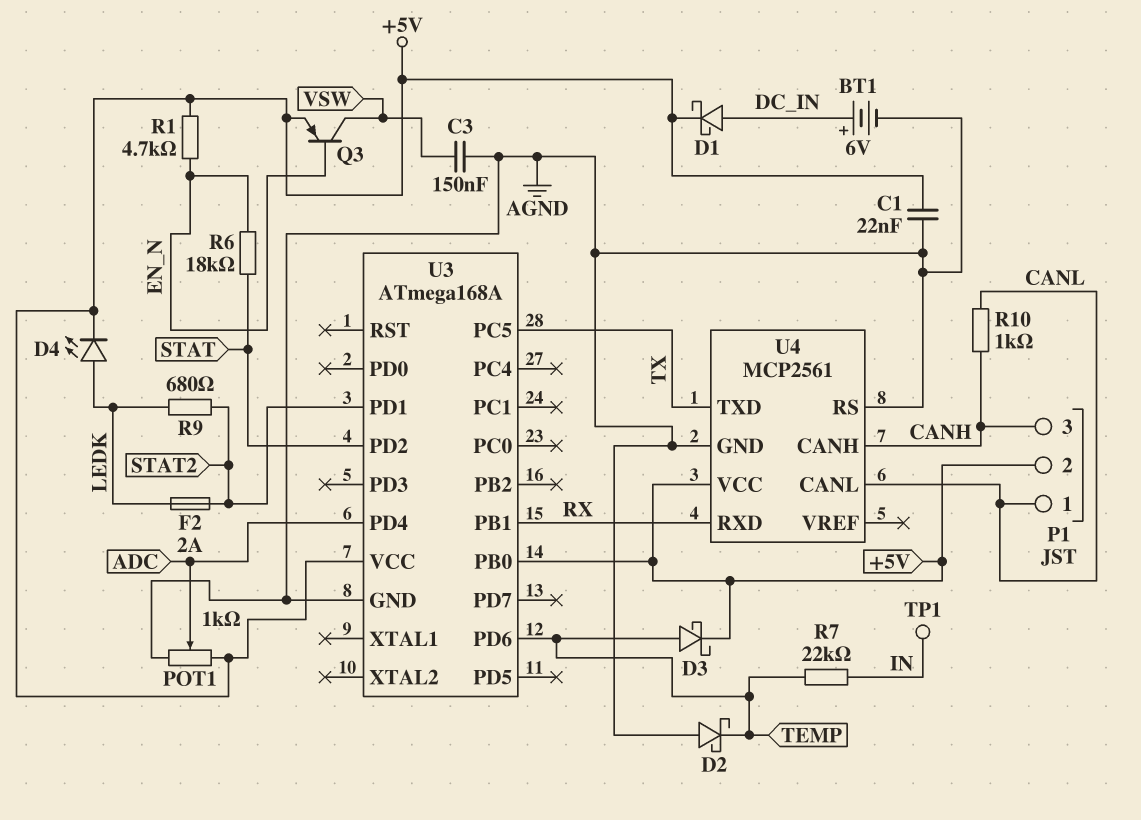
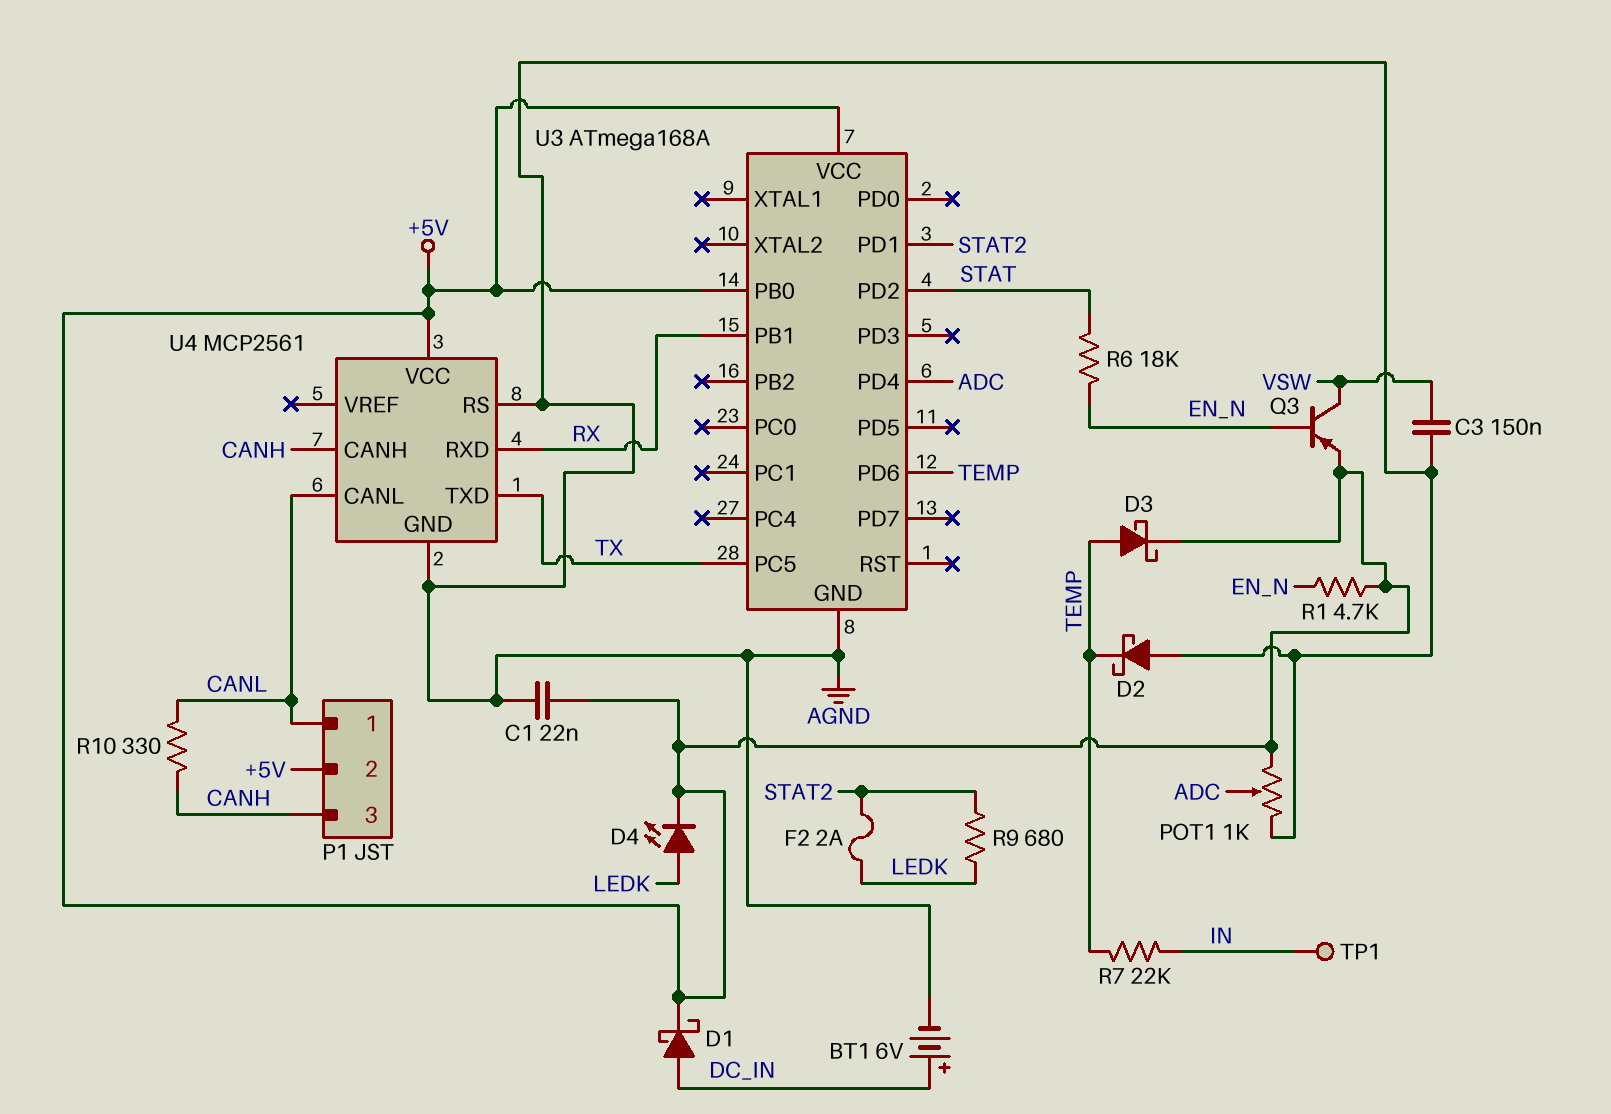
R10: 1k (CANH, CANL) -> 330 (CANH, CANL)

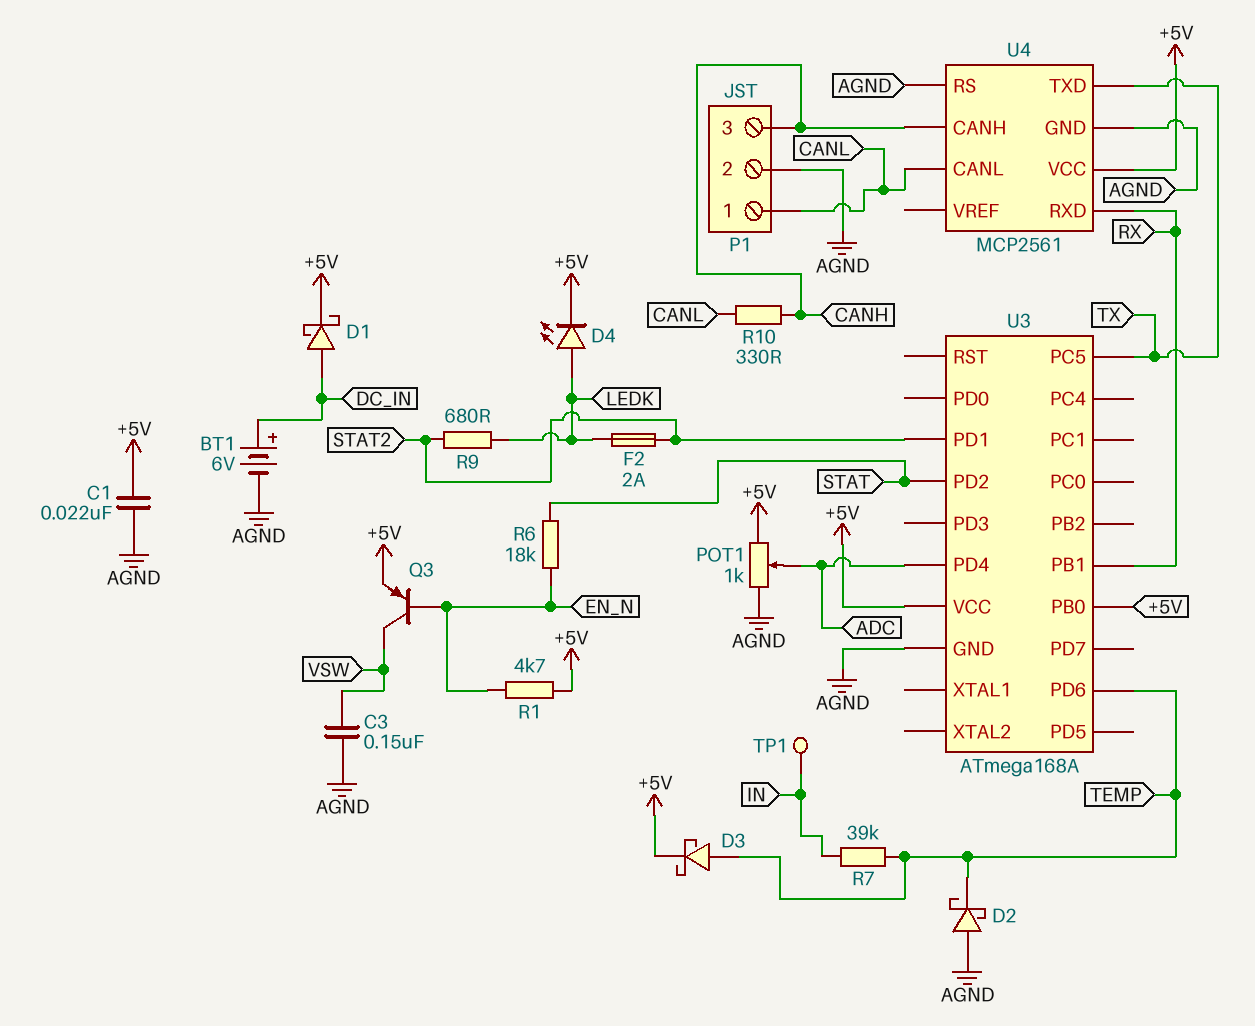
P1 pin 2: +5V -> AGND
R7: 22k (IN, TEMP) -> 39k (IN, TEMP)

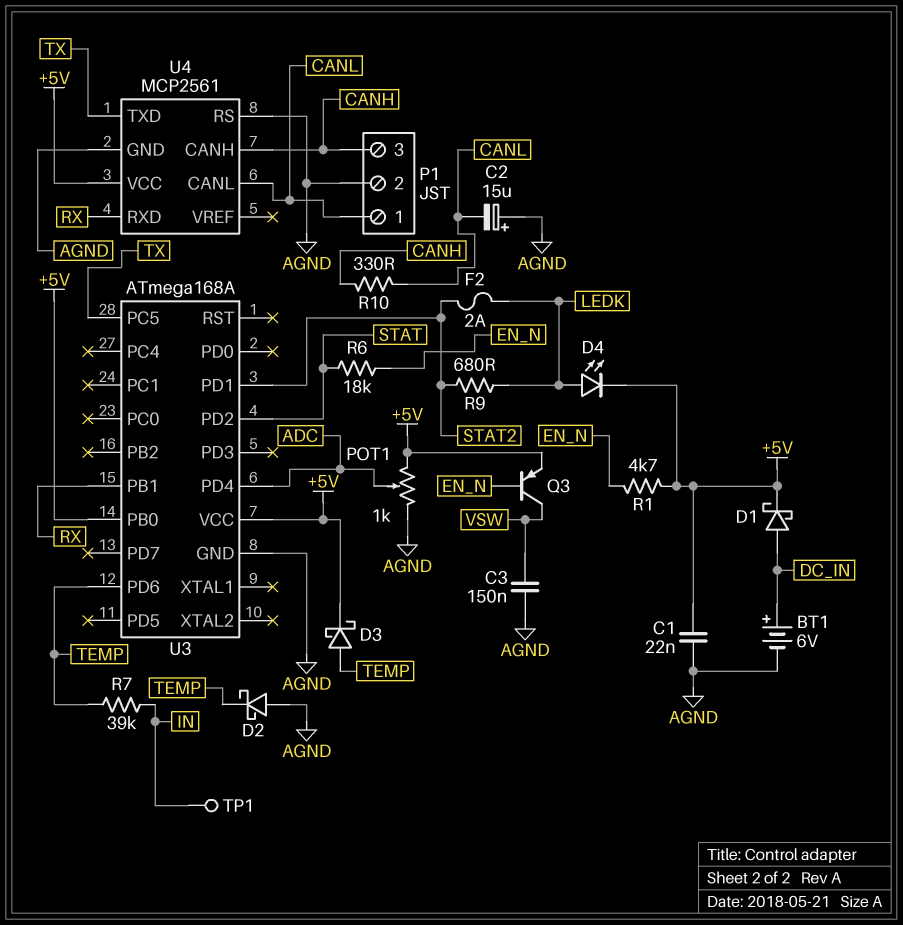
C2: none -> 15uF (plus AGND, minus CANL)

